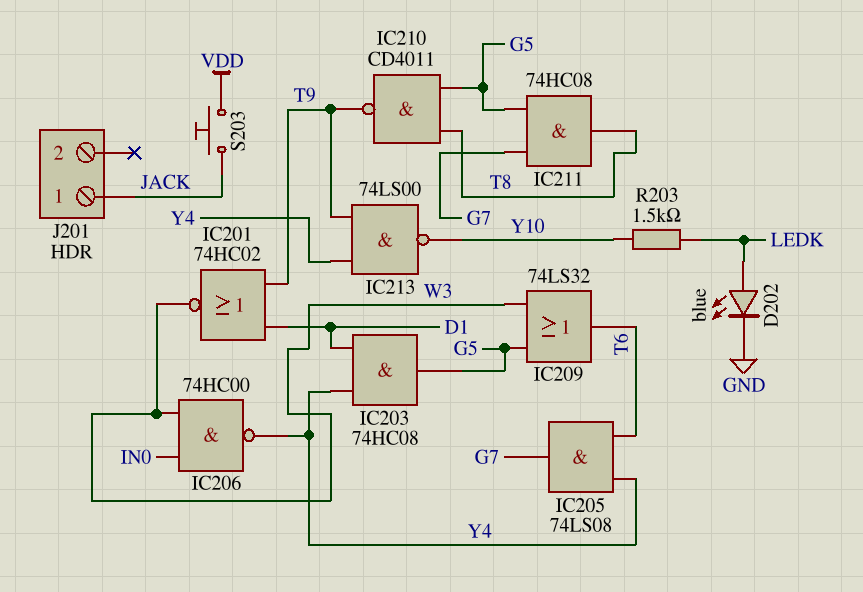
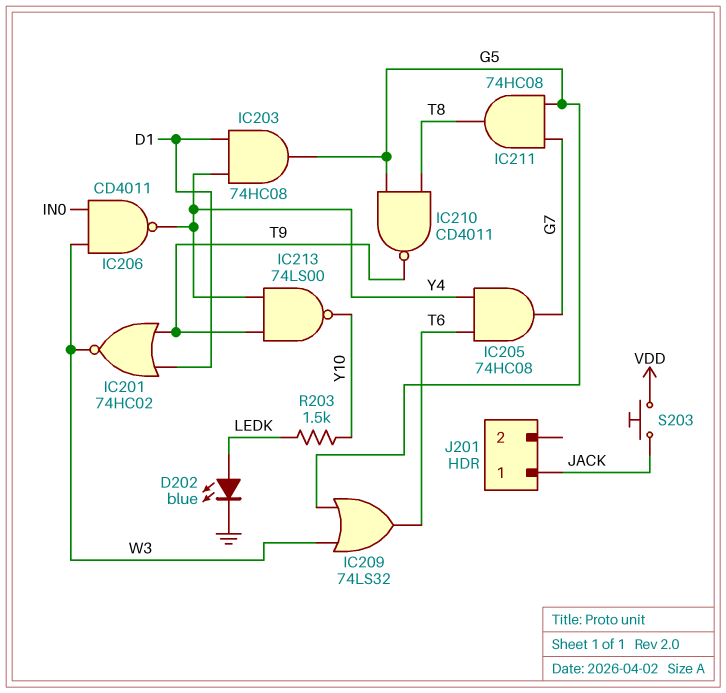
IC205: AND 74LS08 (in T6, in Y4, out G7) -> AND 74HC08 (in T6, in Y4, out G7)
IC206: NAND 74HC00 (in IN0, in W3, out Y4) -> NAND CD4011 (in IN0, in W3, out Y4)

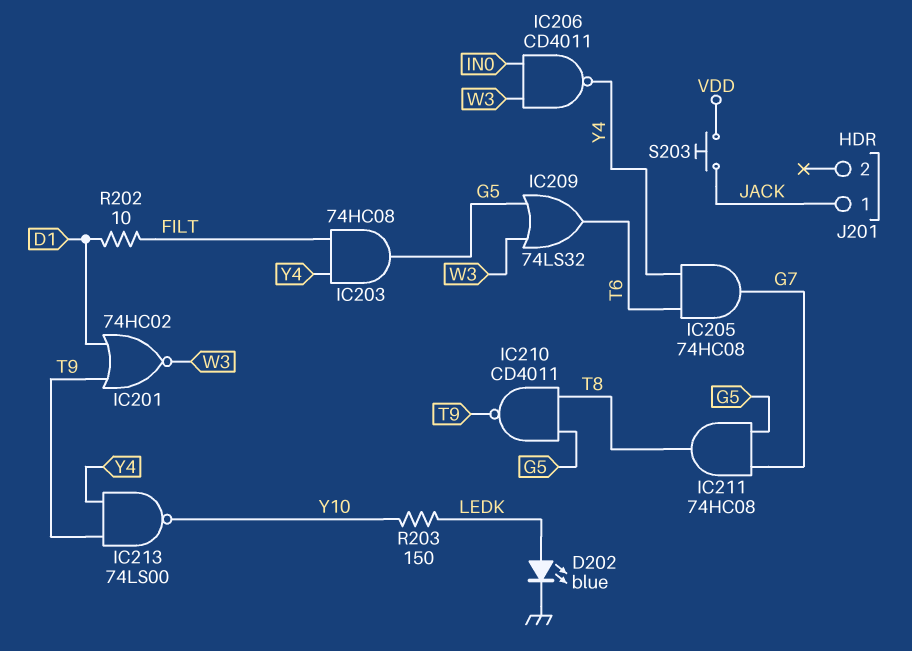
IC203: AND 74HC08 (in D1, in Y4, out G5) -> AND 74HC08 (in FILT, in Y4, out G5)
R202: none -> 10 (D1, FILT)
R203: 1.5k (LEDK, Y10) -> 150 (LEDK, Y10)

